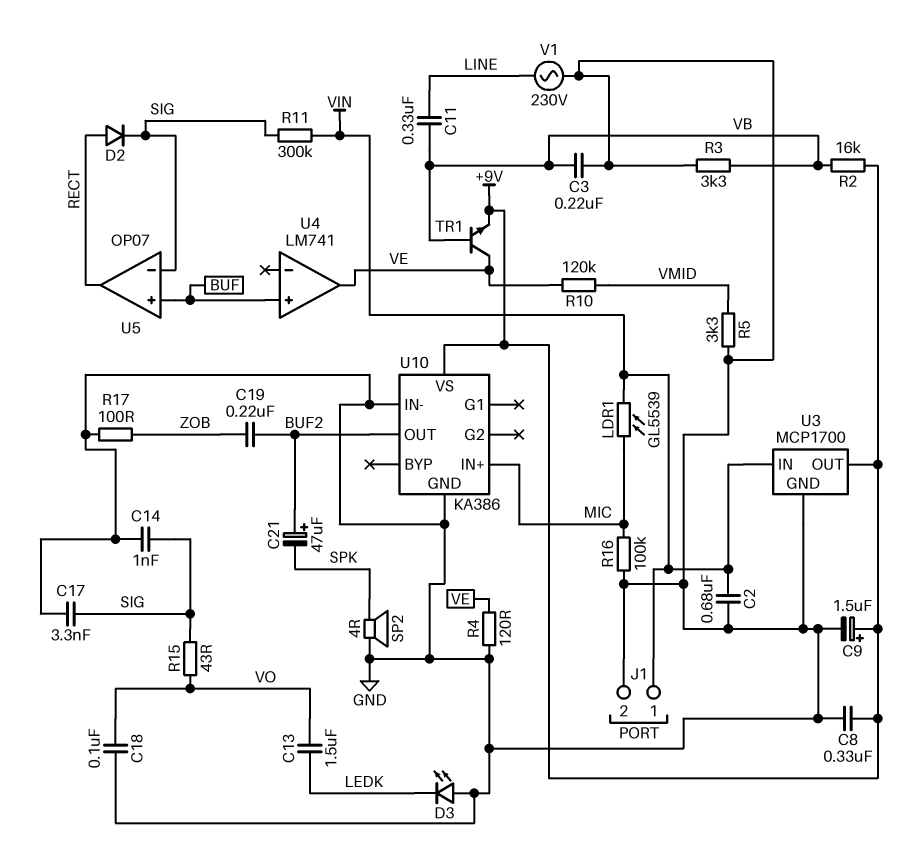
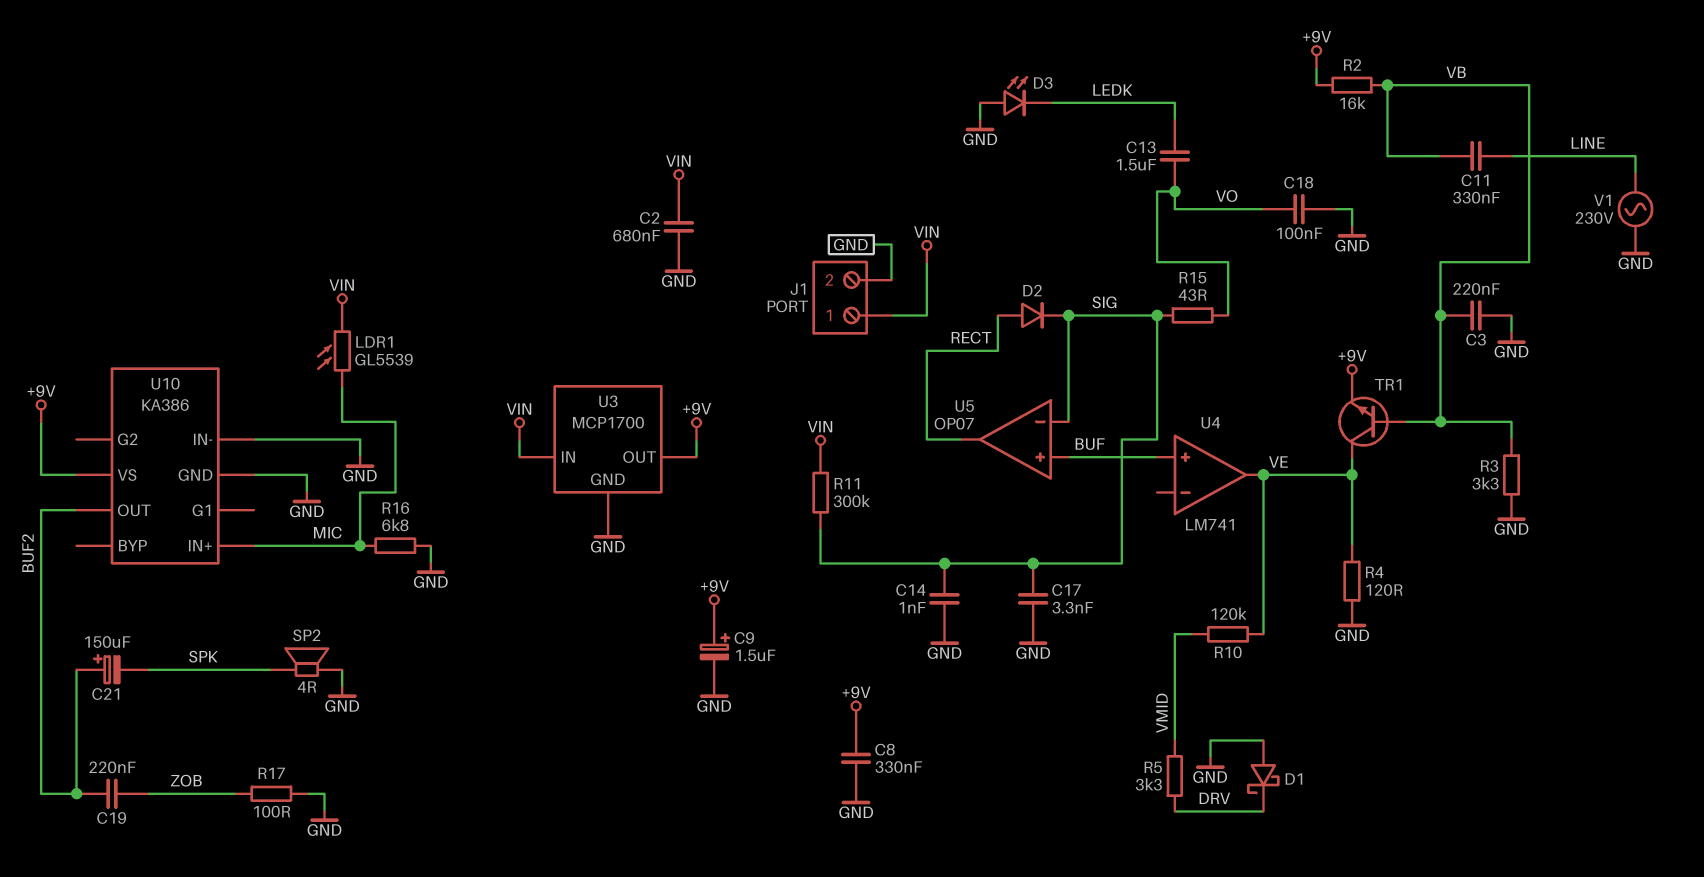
C21: 47uF (plus BUF2, minus SPK) -> 150uF (plus BUF2, minus SPK)
D1: none -> schottky (A GND, K DRV)
R5: 3.3k (GND, VMID) -> 3.3k (DRV, VMID)
R16: 100k (GND, MIC) -> 6.8k (GND, MIC)

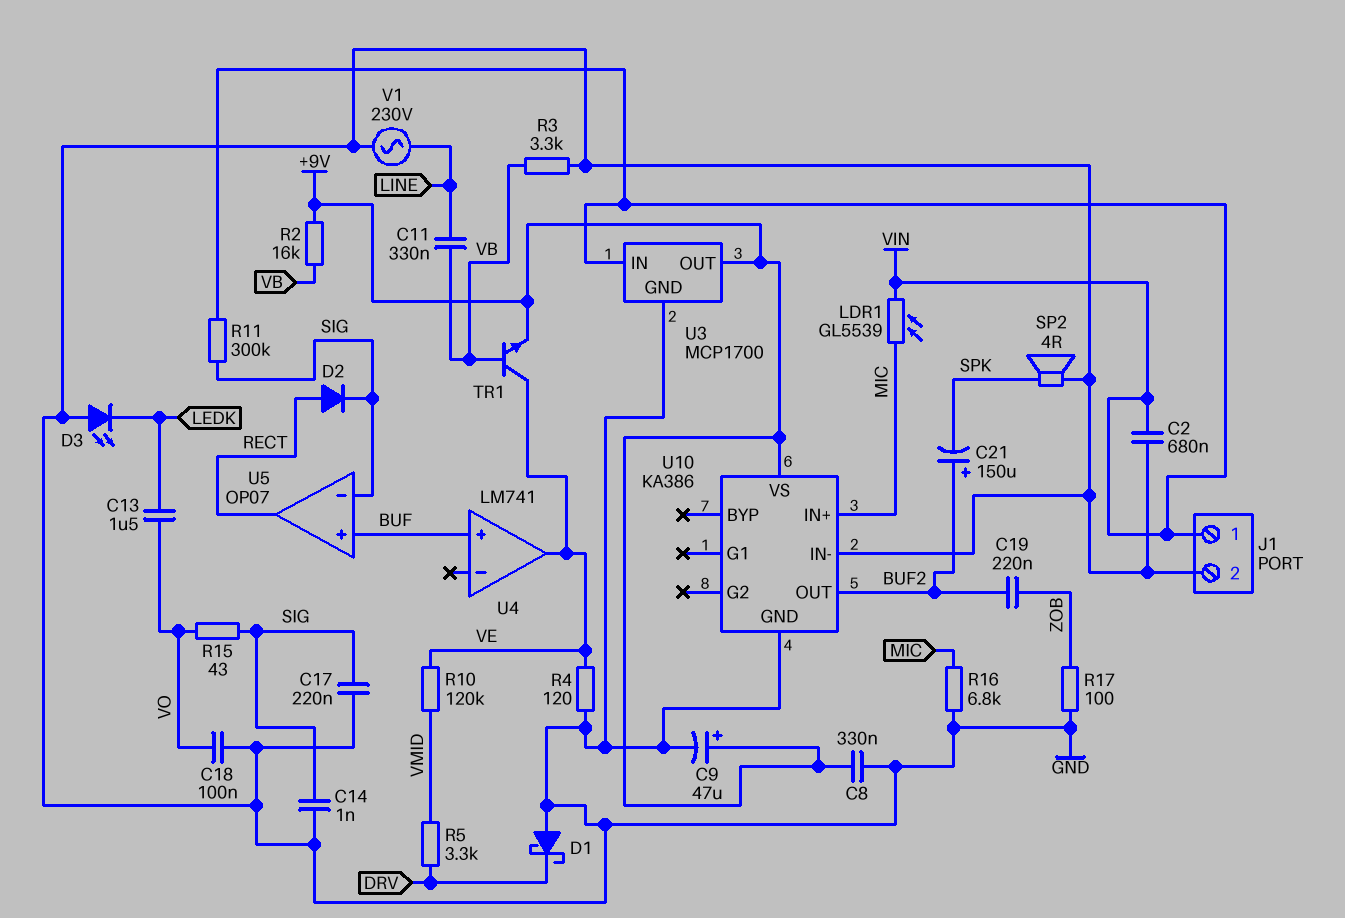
C3: 220nF (GND, VB) -> none
C9: 1.5uF (plus +9V, minus GND) -> 47uF (plus +9V, minus GND)
C17: 3.3nF (GND, SIG) -> 220nF (GND, SIG)

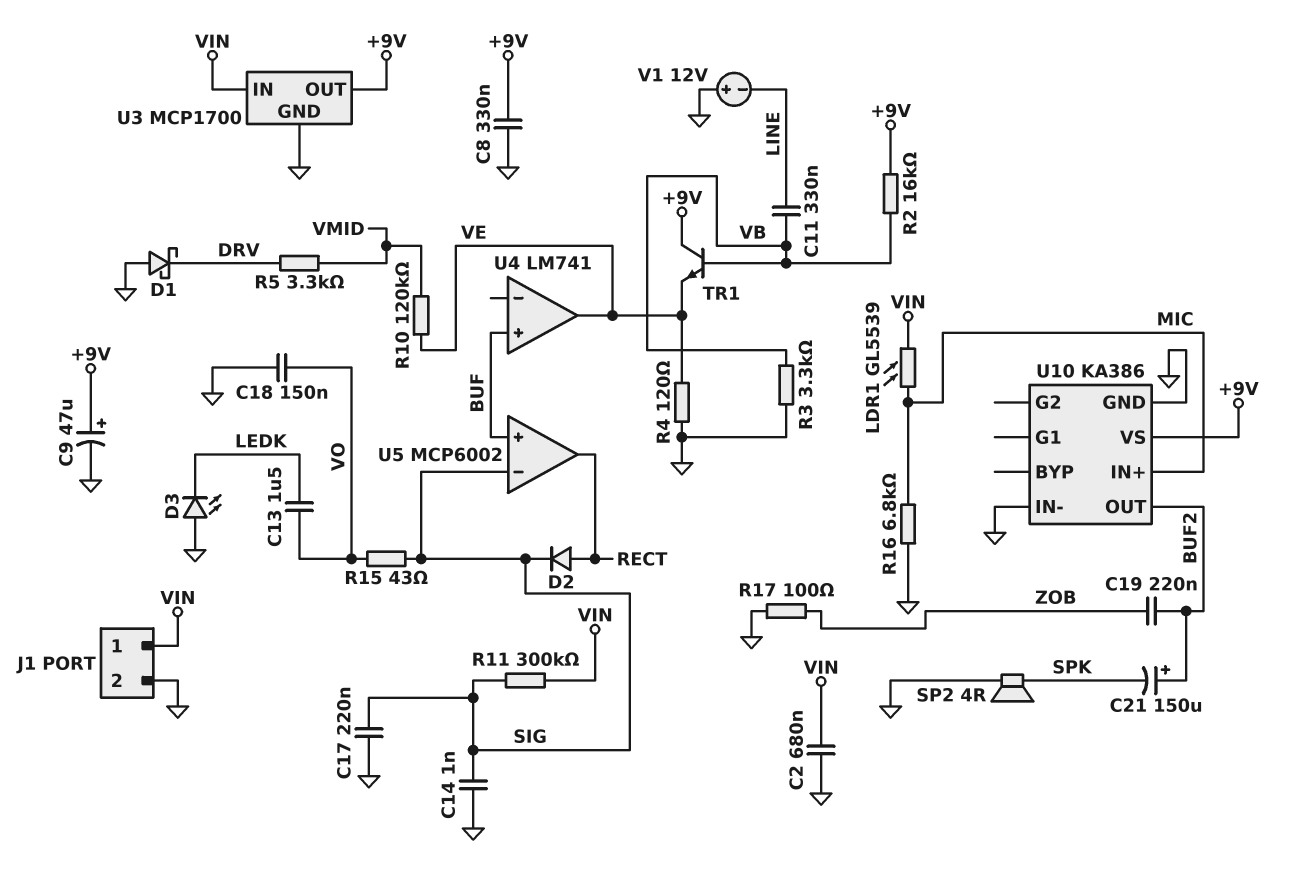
C18: 100nF (GND, VO) -> 150nF (GND, VO)
TR1: NPN (B VB, C VE, E +9V) -> NPN (B VB, C +9V, E VE)
U5: OP07 -> MCP6002
V1: AC 230V (GND, LINE) -> 12V (plus GND, minus LINE)

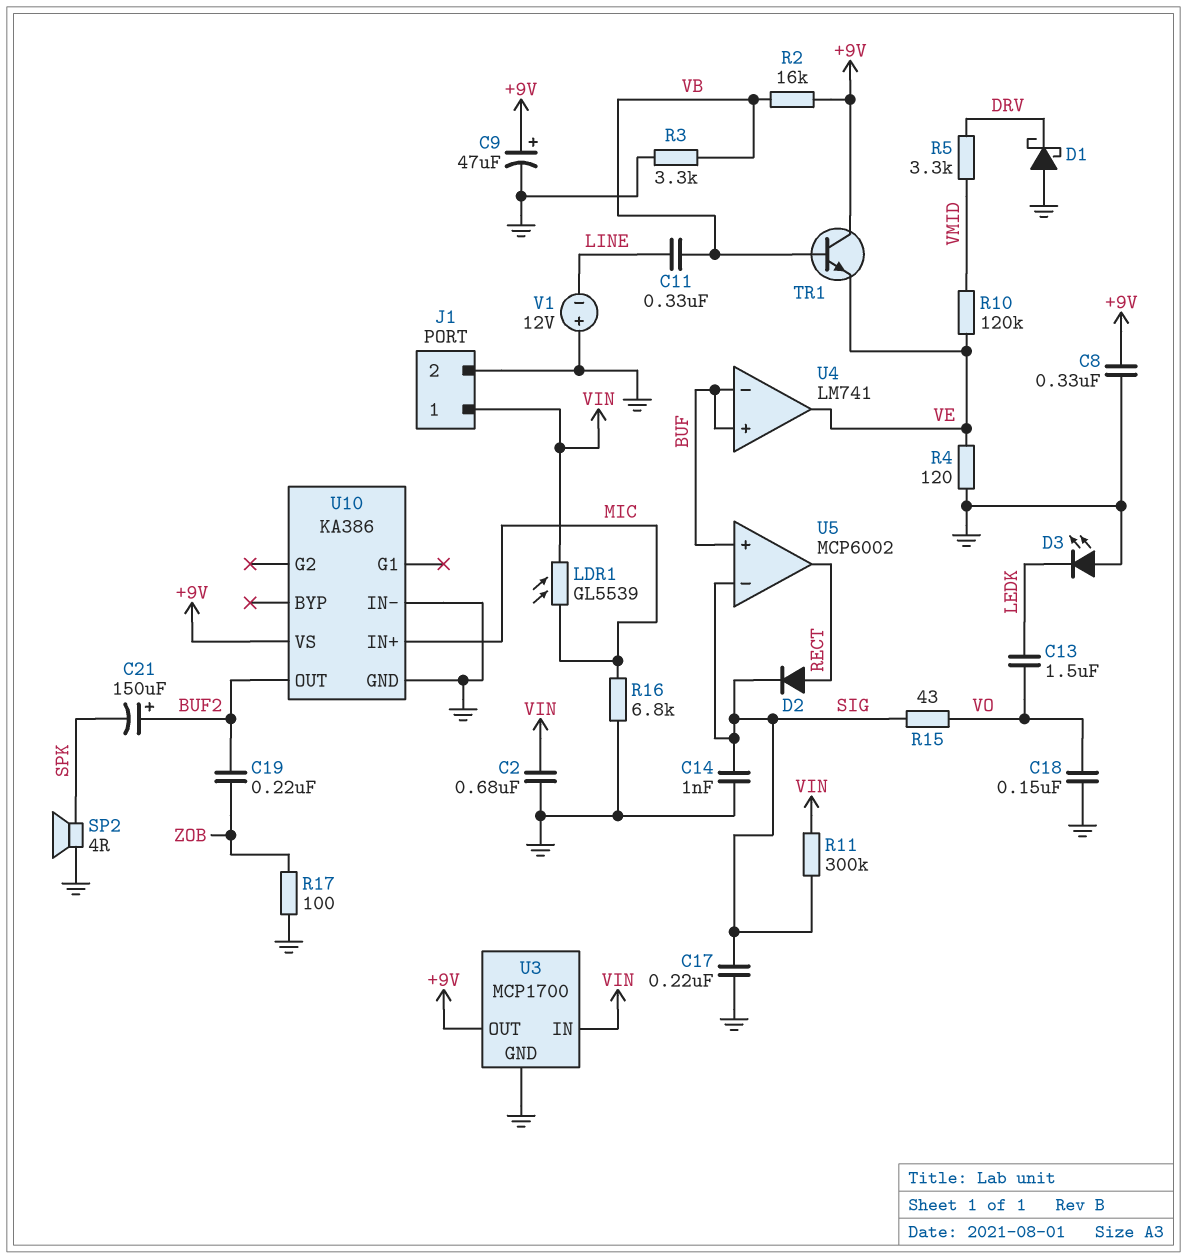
U4 pin in-: none -> BUF

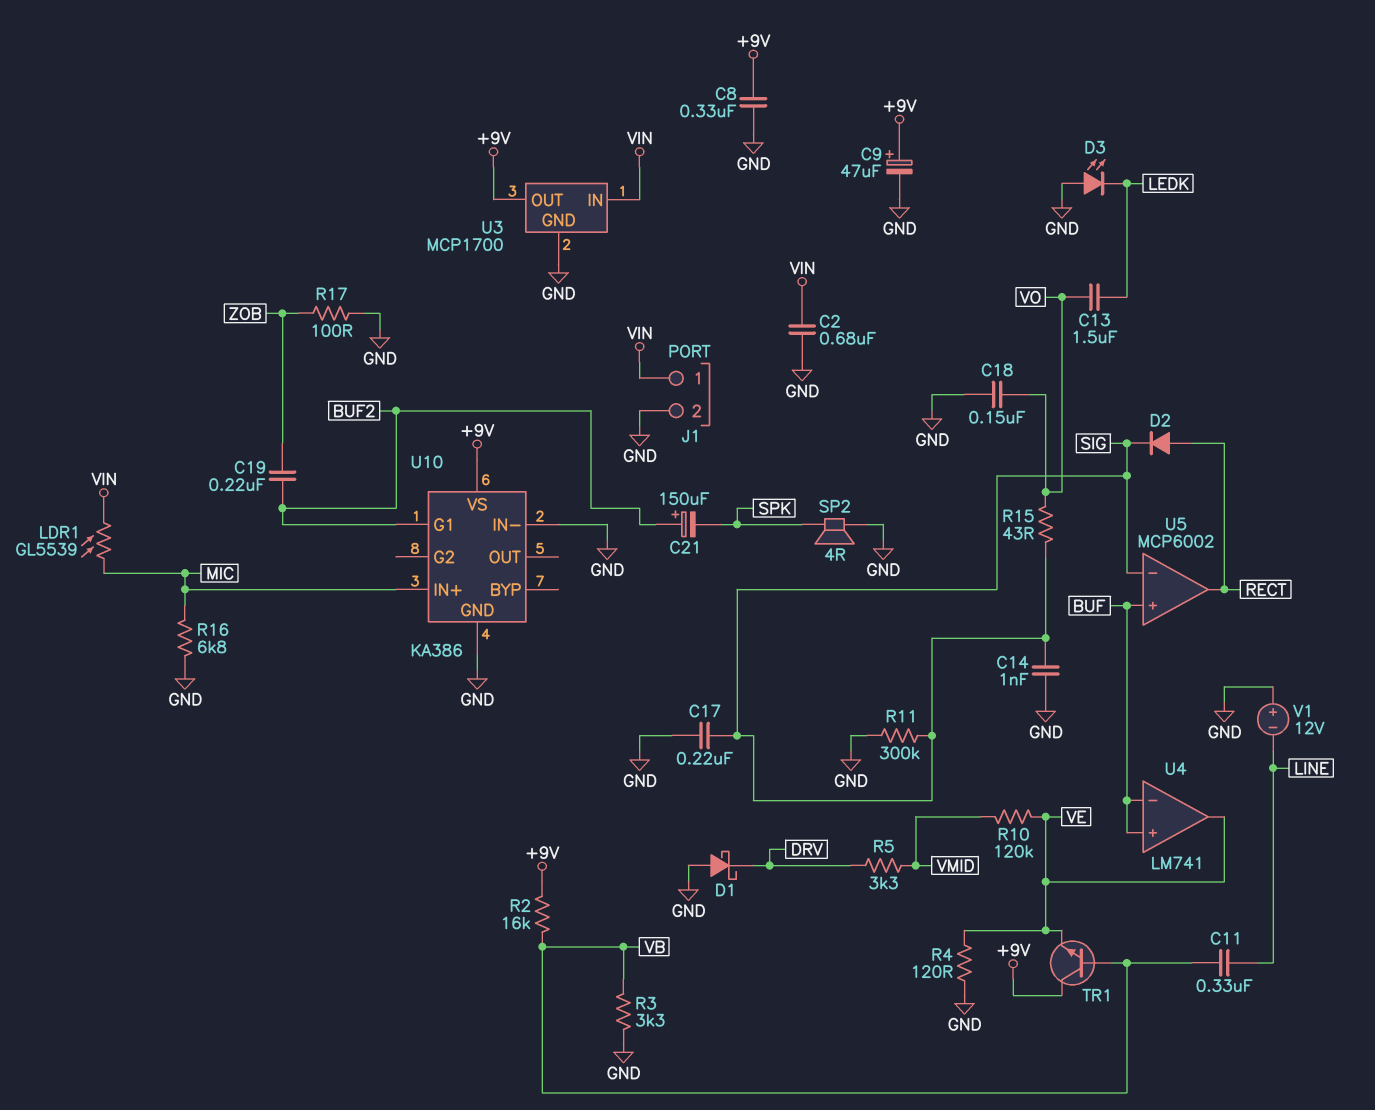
R11: 300k (SIG, VIN) -> 300k (GND, SIG)
U10 pin G1: none -> BUF2
U10 pin OUT: BUF2 -> none

